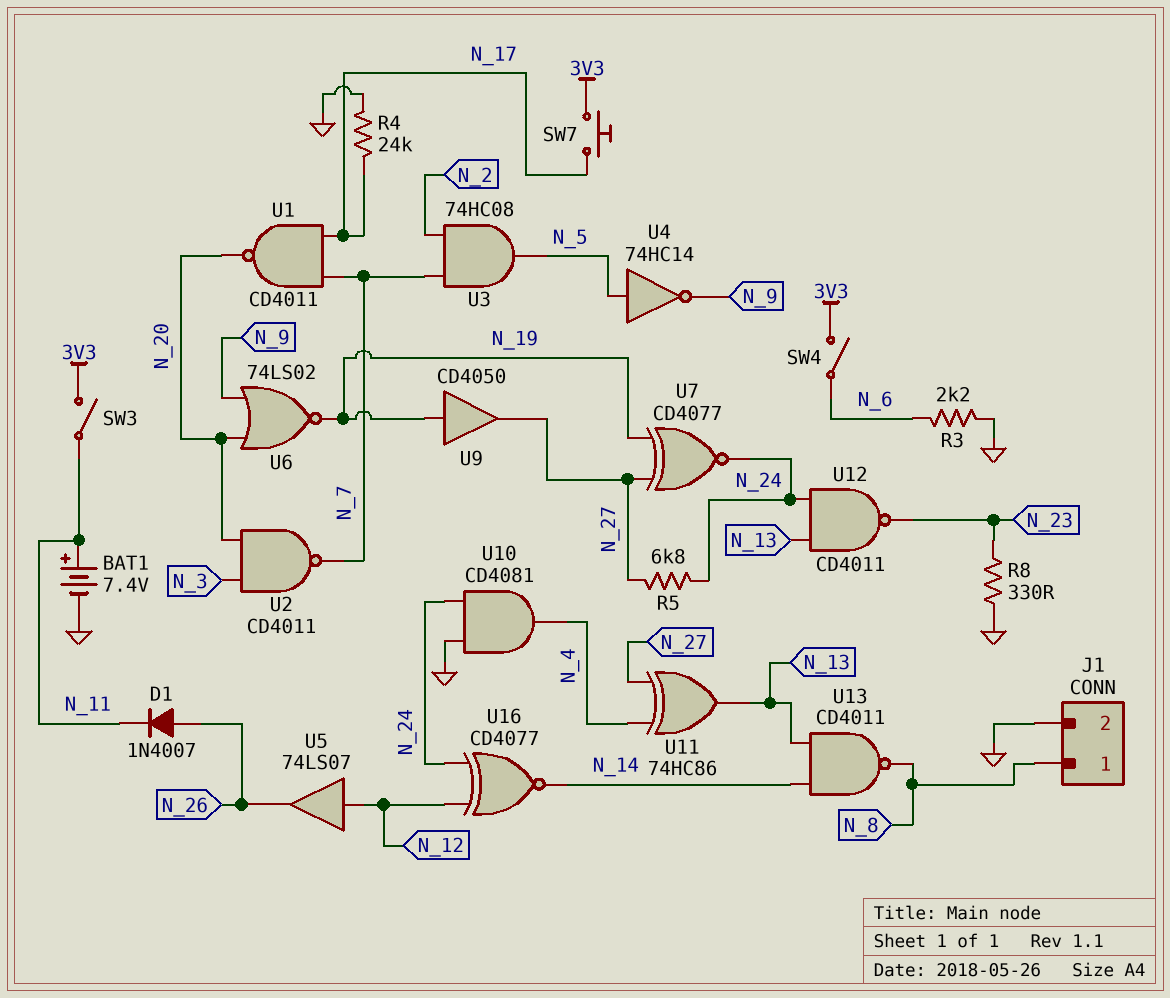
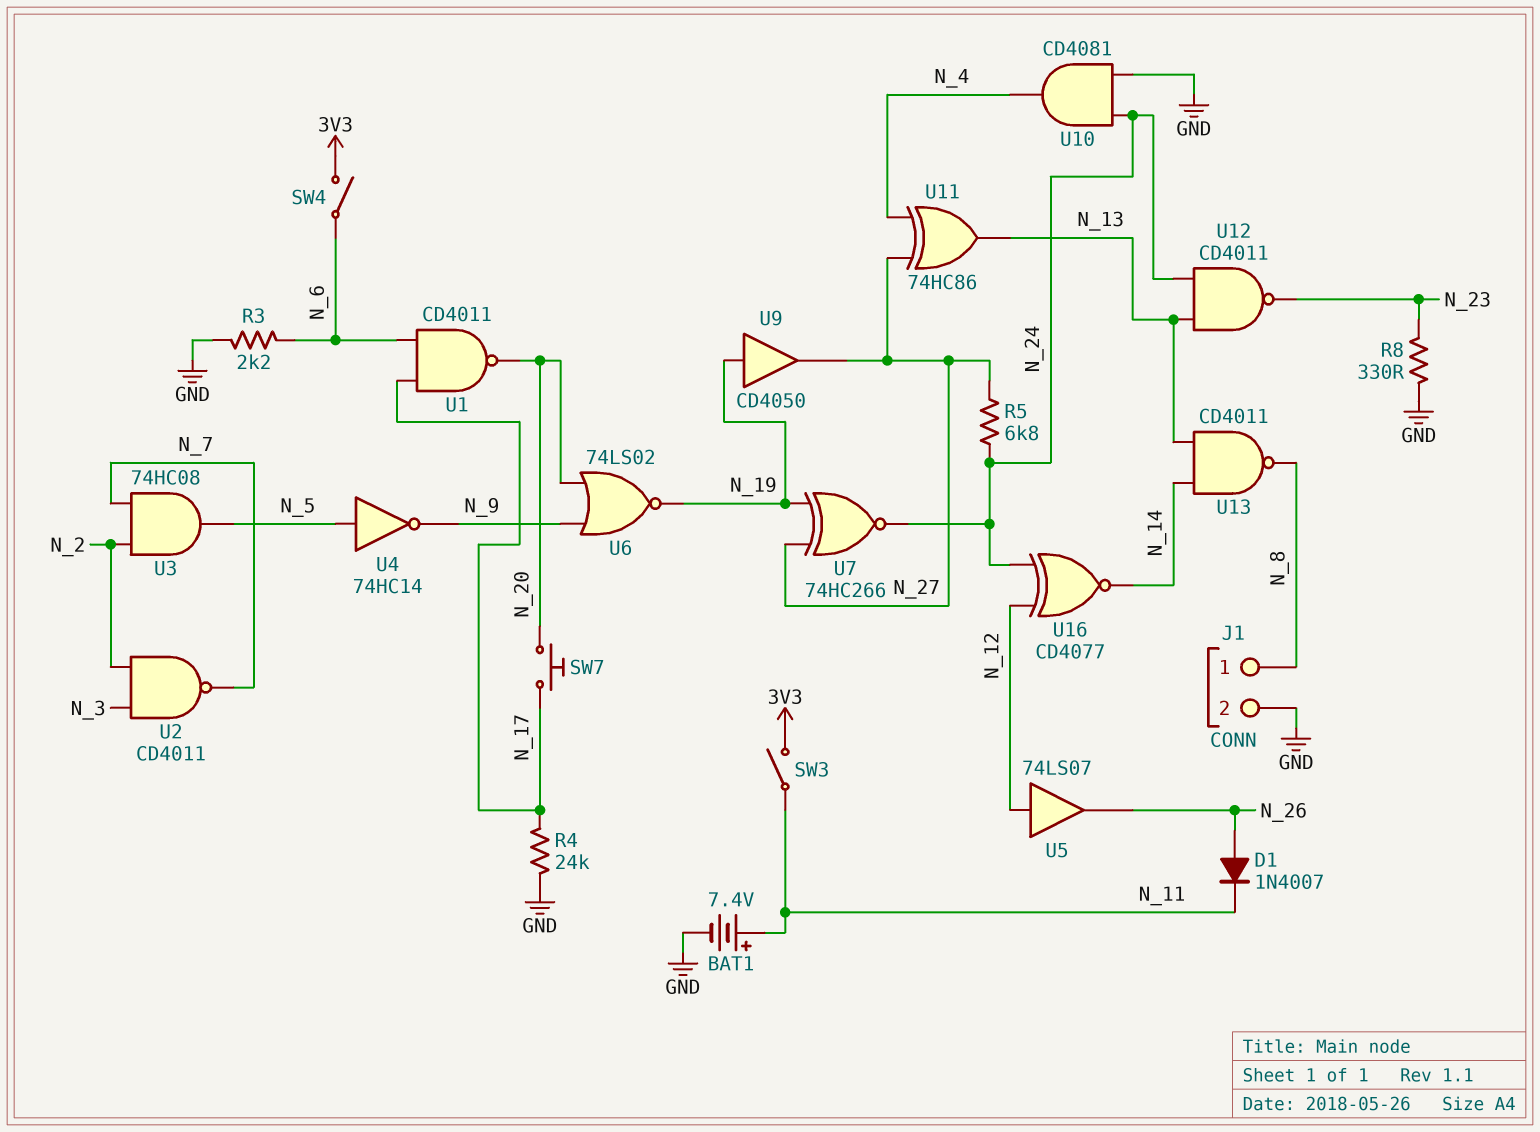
SW7: button (3V3, N_17) -> button (N_17, N_20)
U1: NAND CD4011 (in N_7, in N_17, out N_20) -> NAND CD4011 (in N_6, in N_17, out N_20)
U2: NAND CD4011 (in N_3, in N_20, out N_7) -> NAND CD4011 (in N_2, in N_3, out N_7)
U7: XNOR CD4077 (in N_19, in N_27, out N_24) -> XNOR 74HC266 (in N_19, in N_27, out N_24)

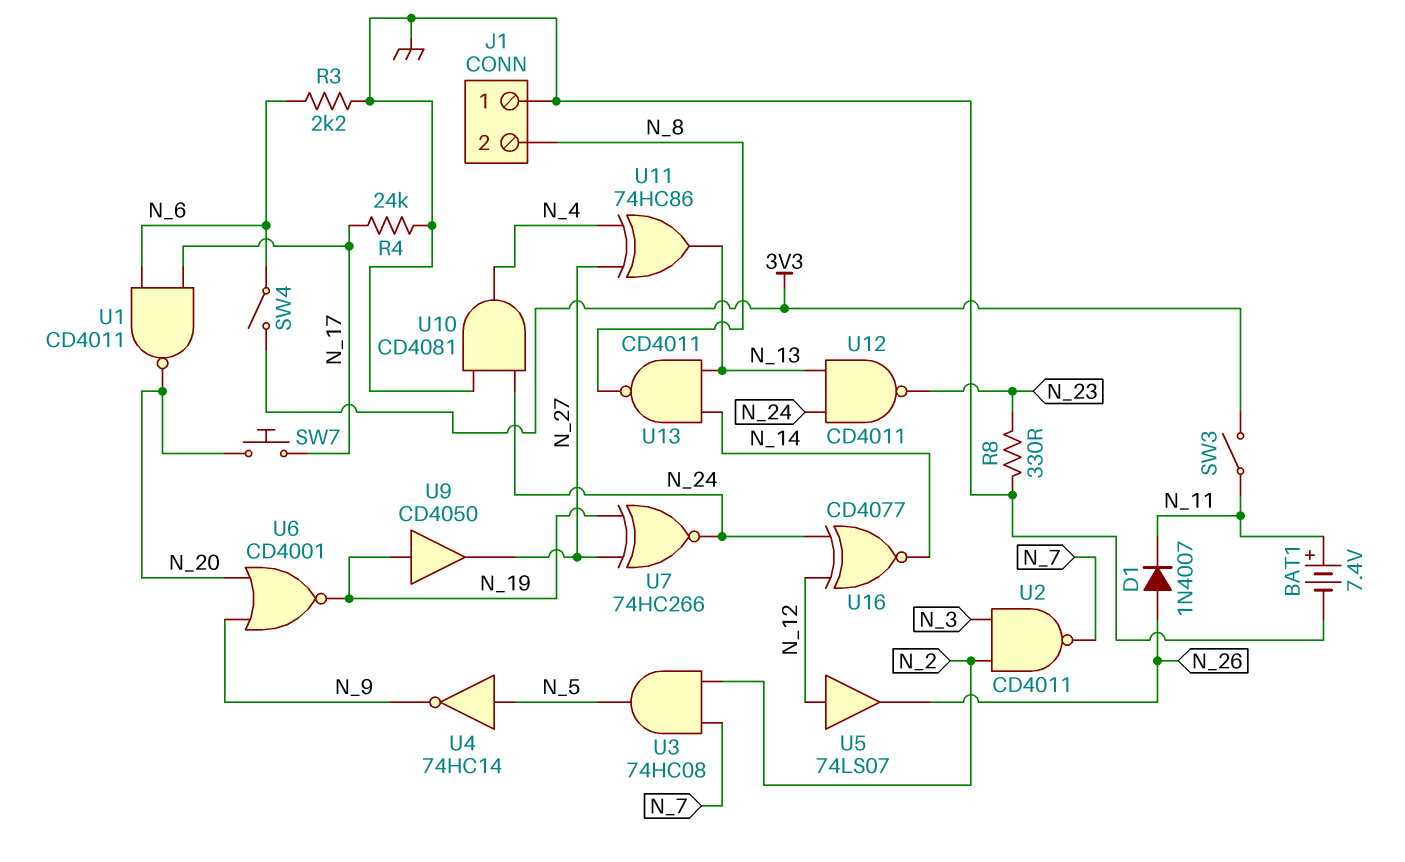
J1 pin 1: N_8 -> GND
J1 pin 2: GND -> N_8
R5: 6.8k (N_24, N_27) -> none
U6: NOR 74LS02 (in N_9, in N_20, out N_19) -> NOR CD4001 (in N_9, in N_20, out N_19)

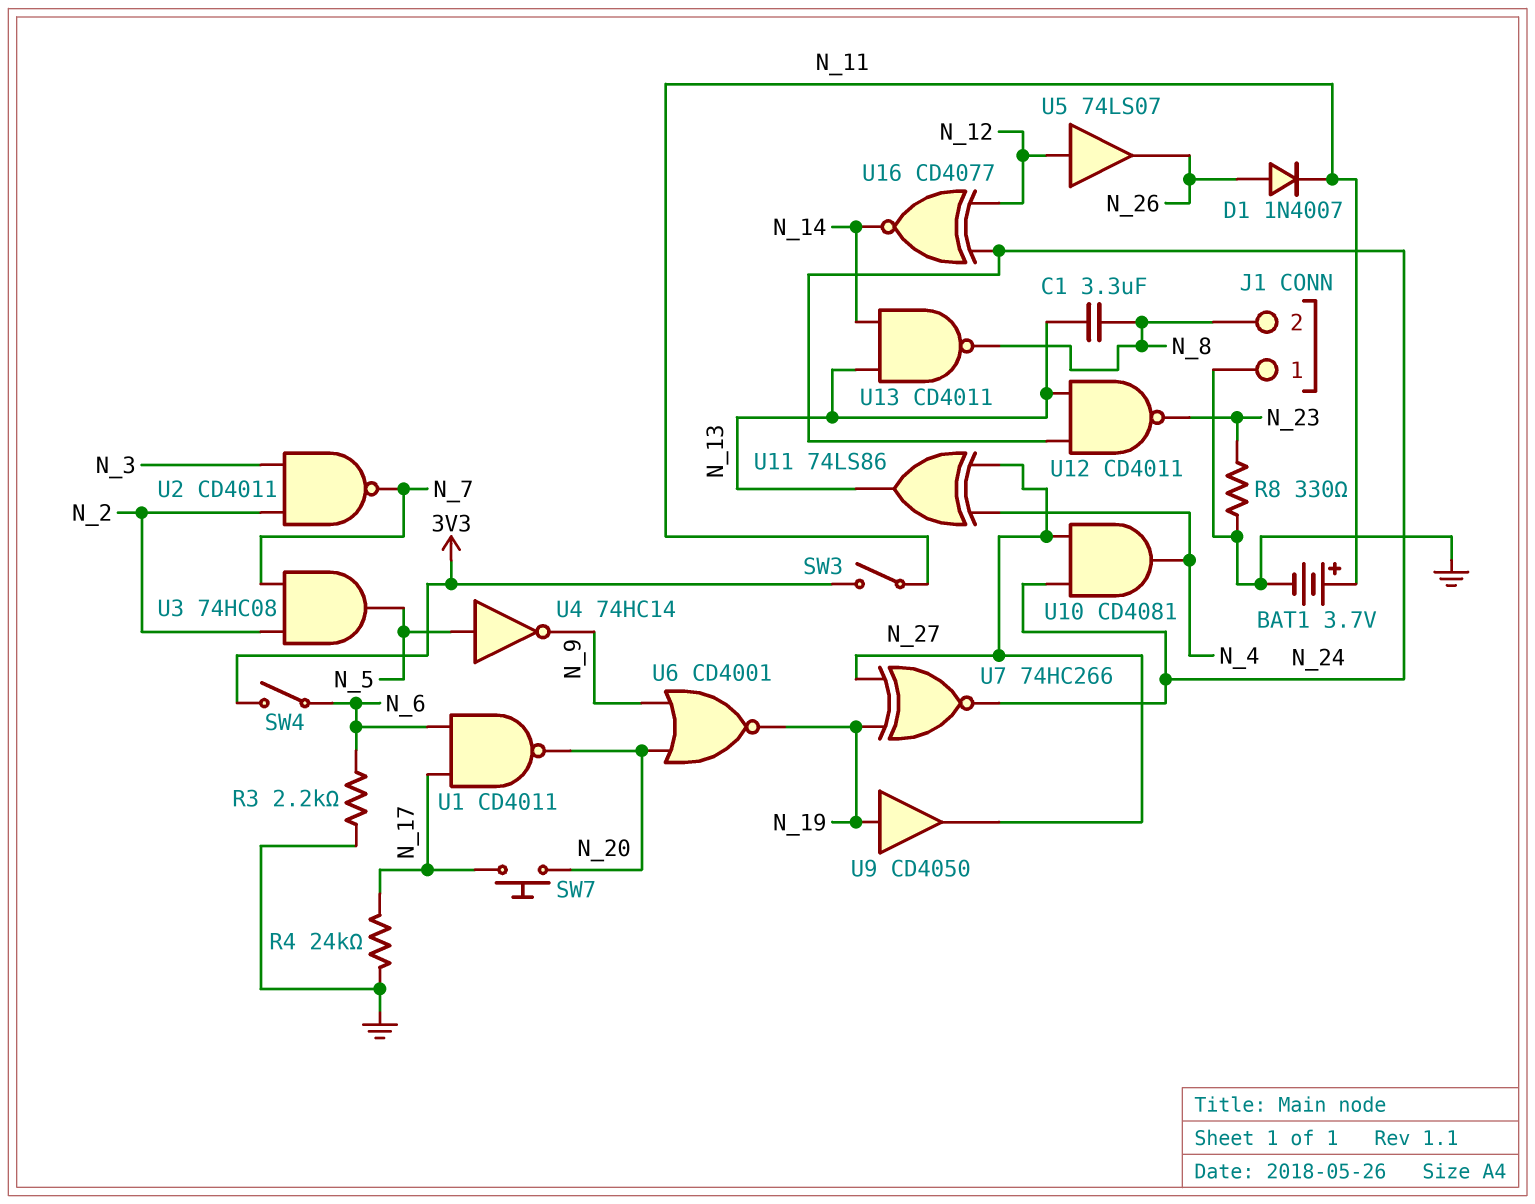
BAT1: 7.4V (plus N_11, minus GND) -> 3.7V (plus N_11, minus GND)
C1: none -> 3.3uF (N_8, N_13)
U10: AND CD4081 (in GND, in N_24, out N_4) -> AND CD4081 (in N_24, in N_27, out N_4)
U11: XOR 74HC86 (in N_4, in N_27, out N_13) -> XOR 74LS86 (in N_4, in N_27, out N_13)

